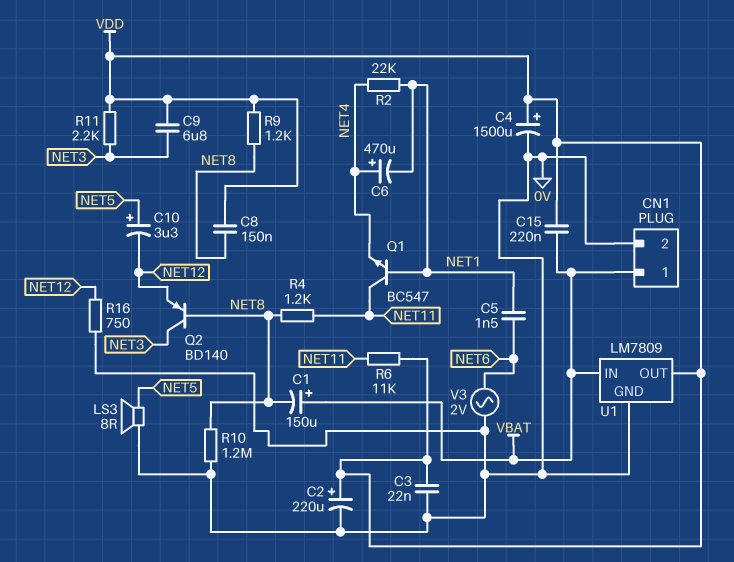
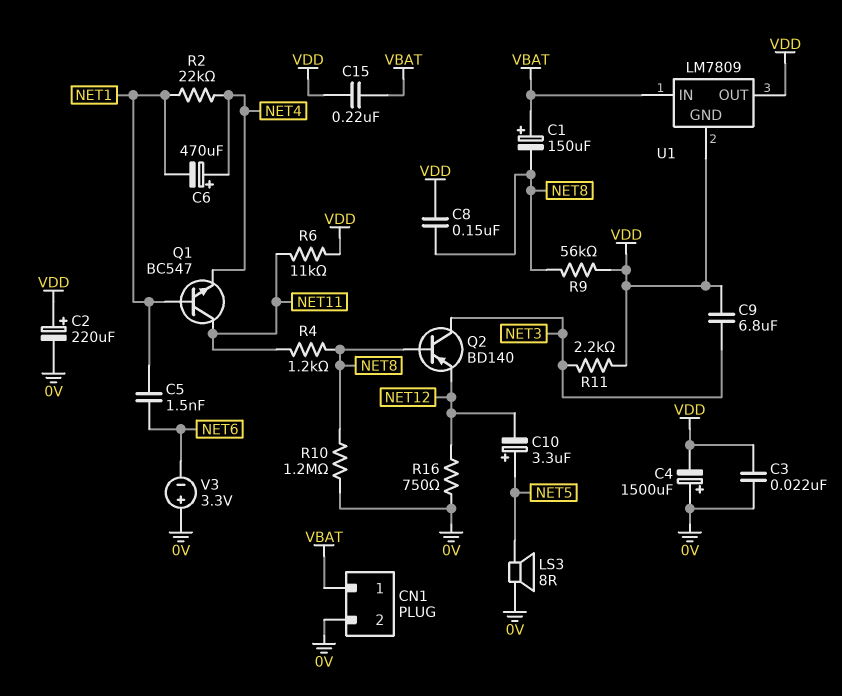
C4: 1500uF (plus VDD, minus 0V) -> 1500uF (plus 0V, minus VDD)
R9: 1.2k (NET8, VDD) -> 56k (NET8, VDD)
U1 pin GND: 0V -> VDD
V3: AC 2V (0V, NET6) -> 3.3V (plus 0V, minus NET6)

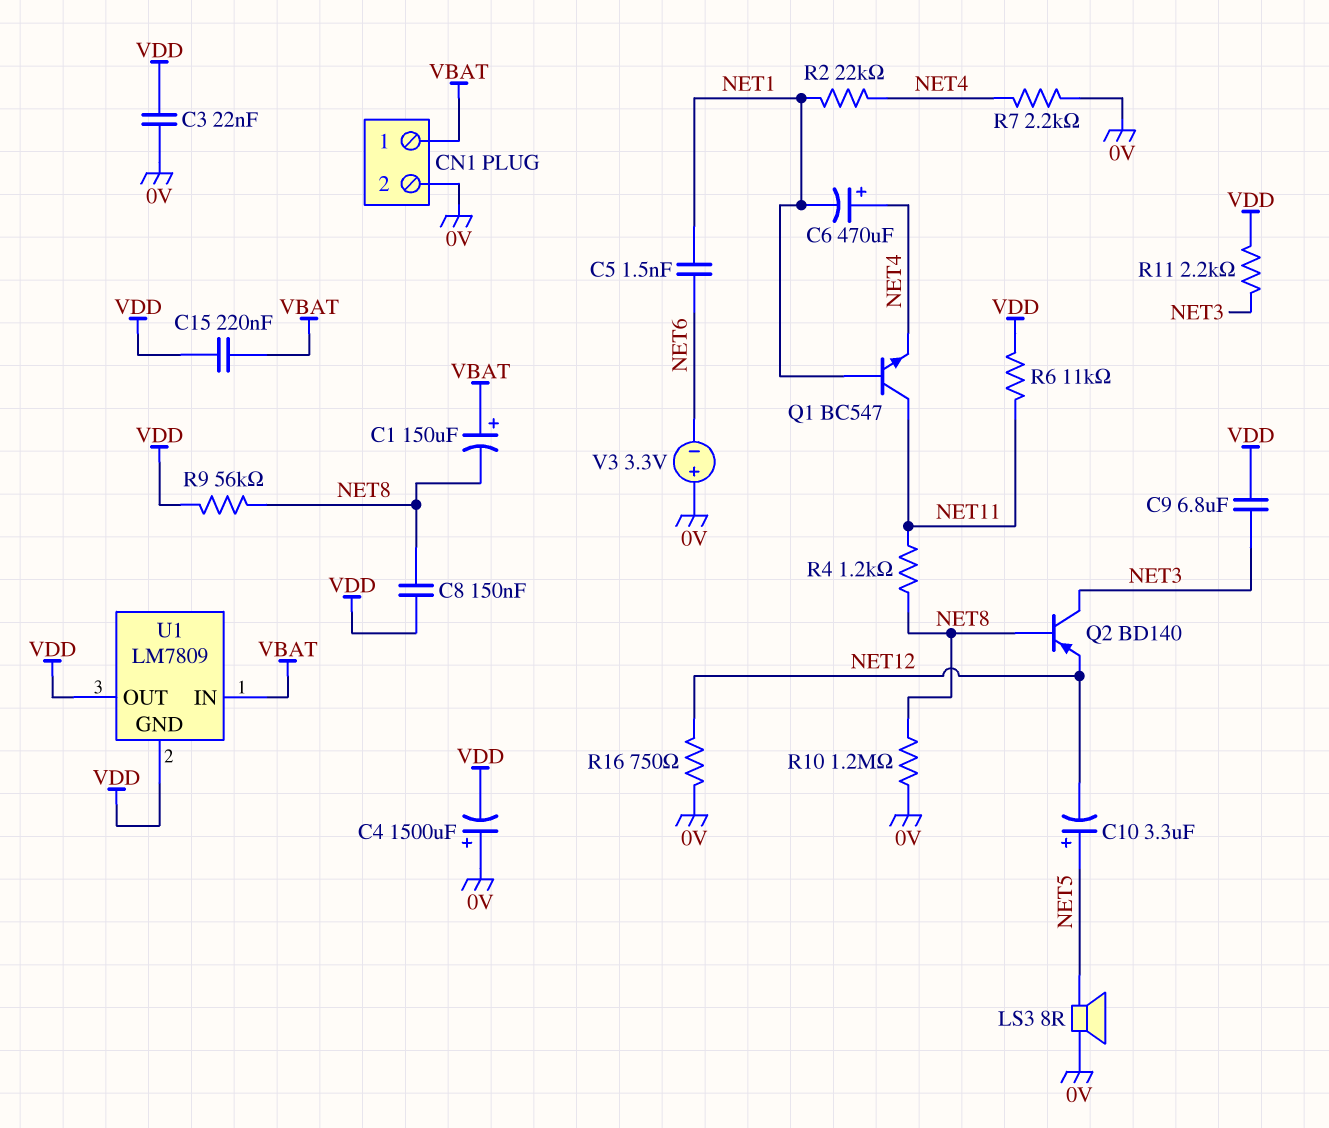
C2: 220uF (plus VDD, minus 0V) -> none
R7: none -> 2.2k (0V, NET4)

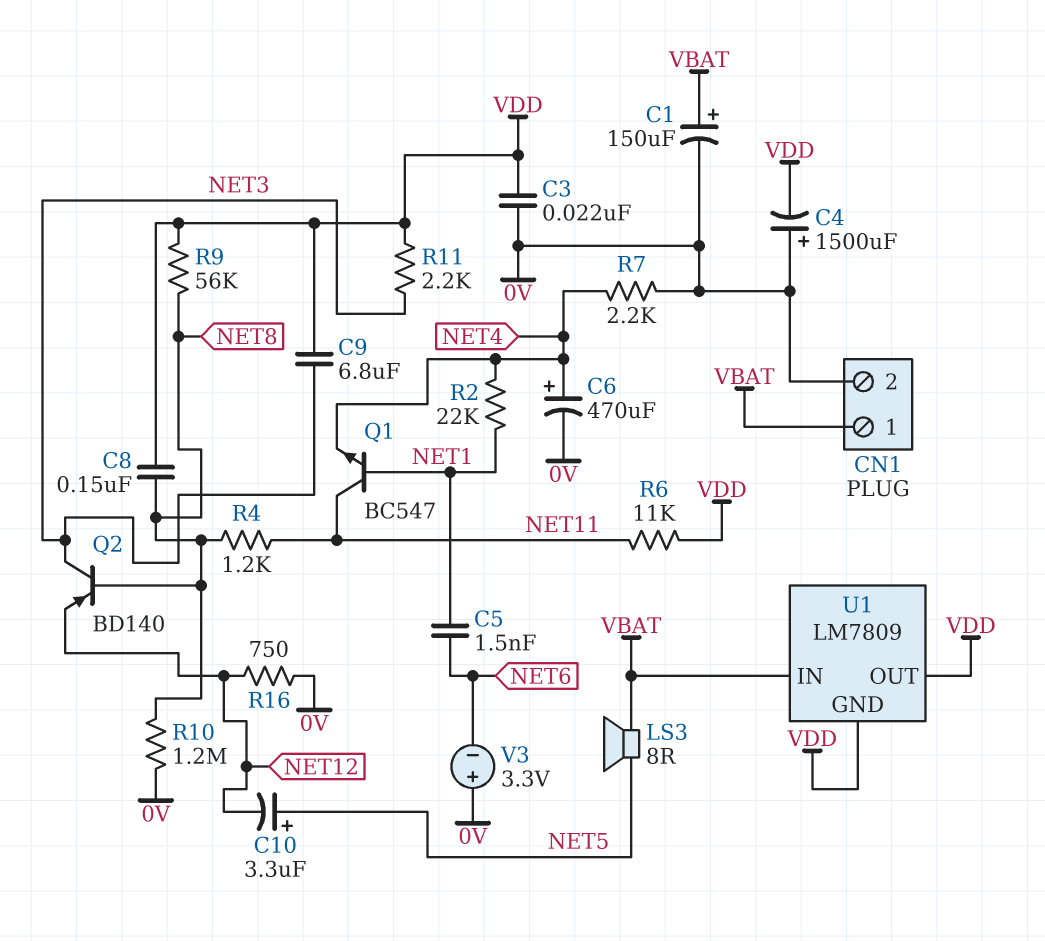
C1: 150uF (plus VBAT, minus NET8) -> 150uF (plus VBAT, minus 0V)
C6: 470uF (plus NET4, minus NET1) -> 470uF (plus NET4, minus 0V)
C15: 220nF (VBAT, VDD) -> none
LS3: speaker 8R (0V, NET5) -> speaker 8R (NET5, VBAT)

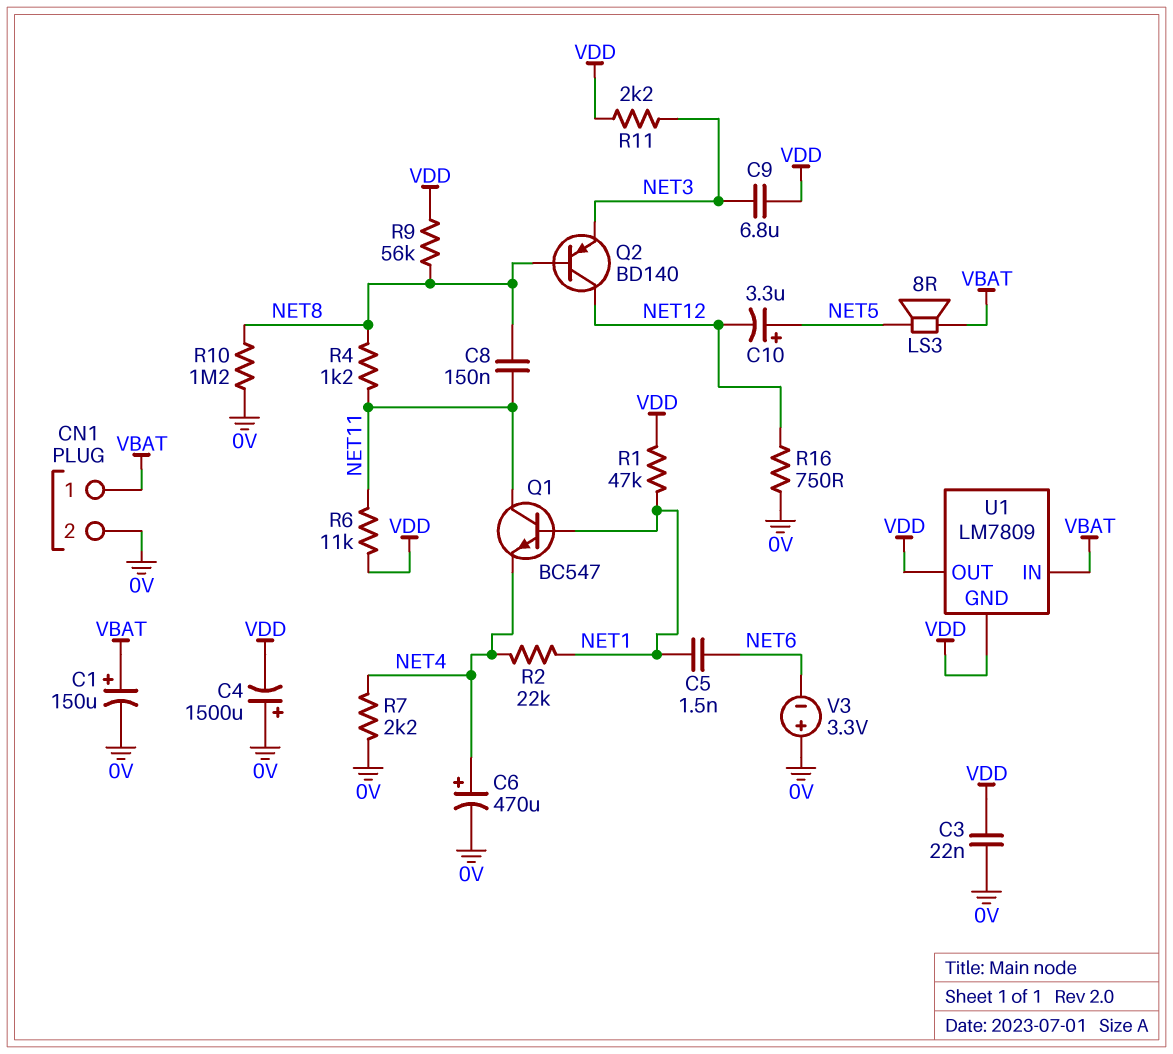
C8: 150nF (NET8, VDD) -> 150nF (NET8, NET11)
Q2: PNP BD140 (B NET8, C NET3, E NET12) -> PNP BD140 (B NET8, C NET12, E NET3)
R1: none -> 47k (NET1, VDD)

